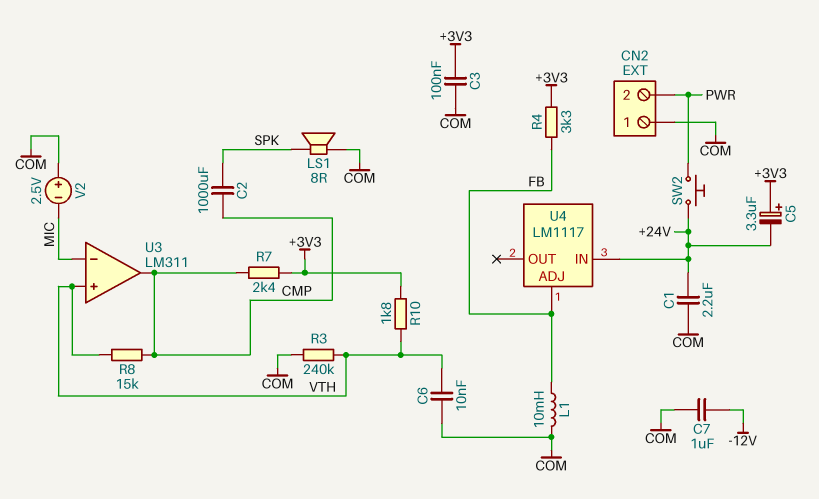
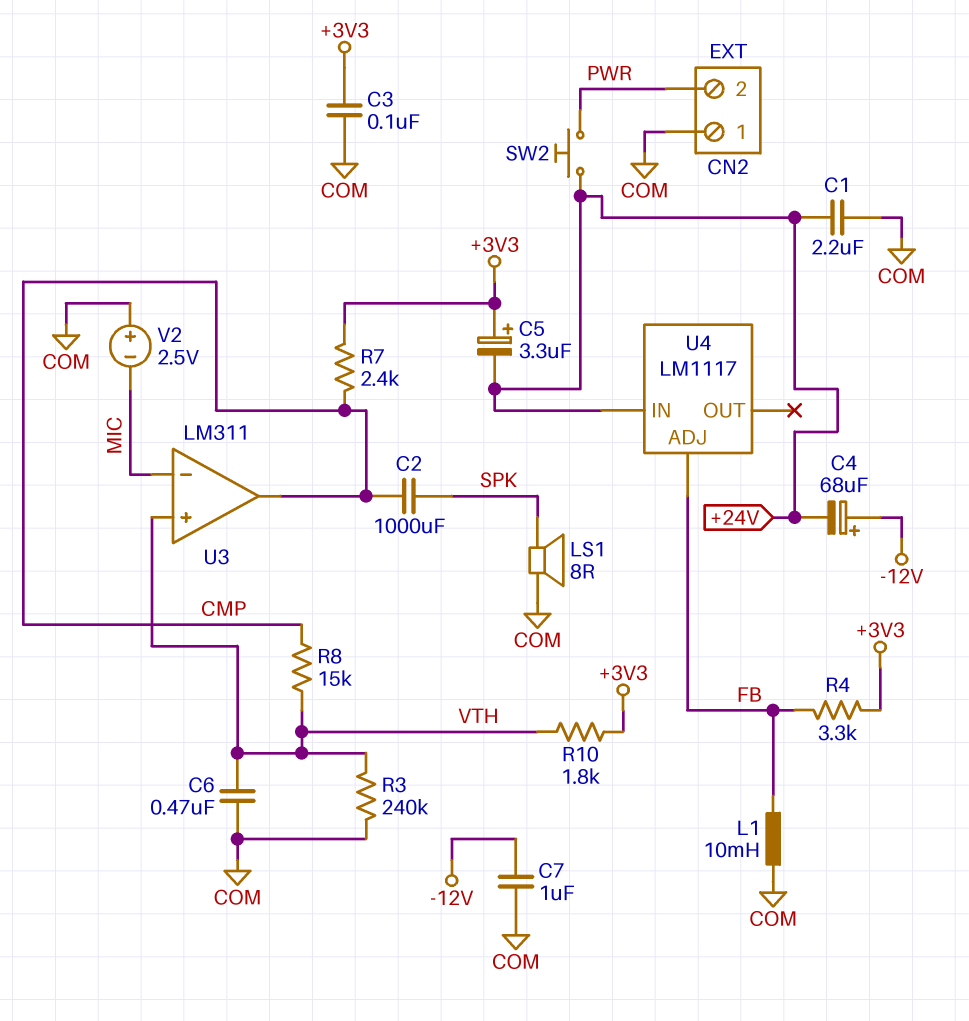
C4: none -> 68uF (plus -12V, minus +24V)
C6: 10nF (COM, VTH) -> 470nF (COM, VTH)

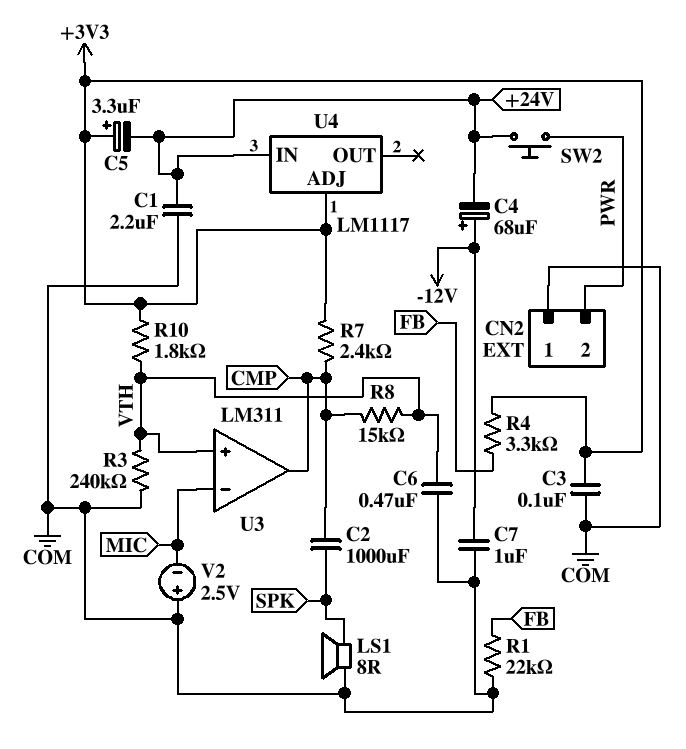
L1: 10mH (COM, FB) -> none
R1: none -> 22k (COM, FB)
U4 pin ADJ: FB -> +3V3

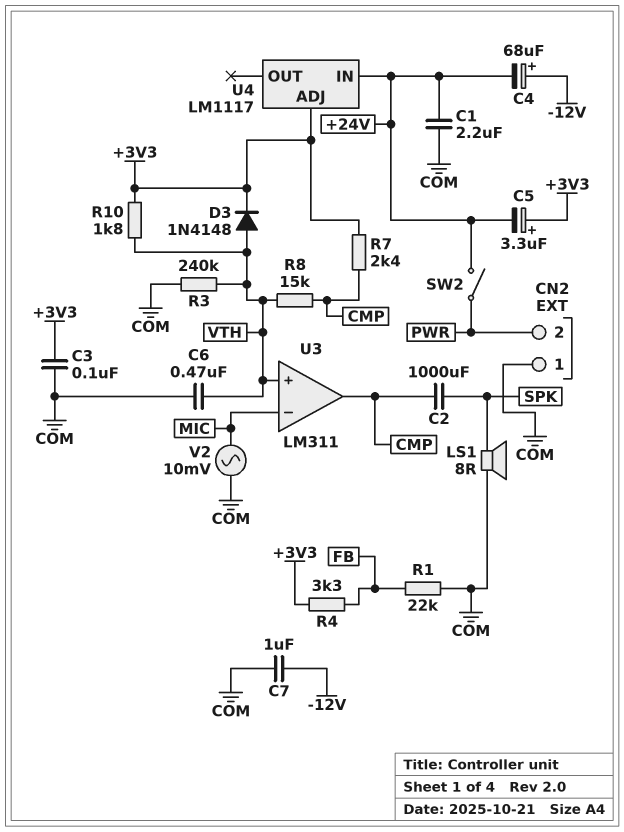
D3: none -> diode 1N4148 (A VTH, K +3V3)
SW2: button (+24V, PWR) -> switch (+24V, PWR)
V2: 2.5V (plus COM, minus MIC) -> AC 10mV (COM, MIC)

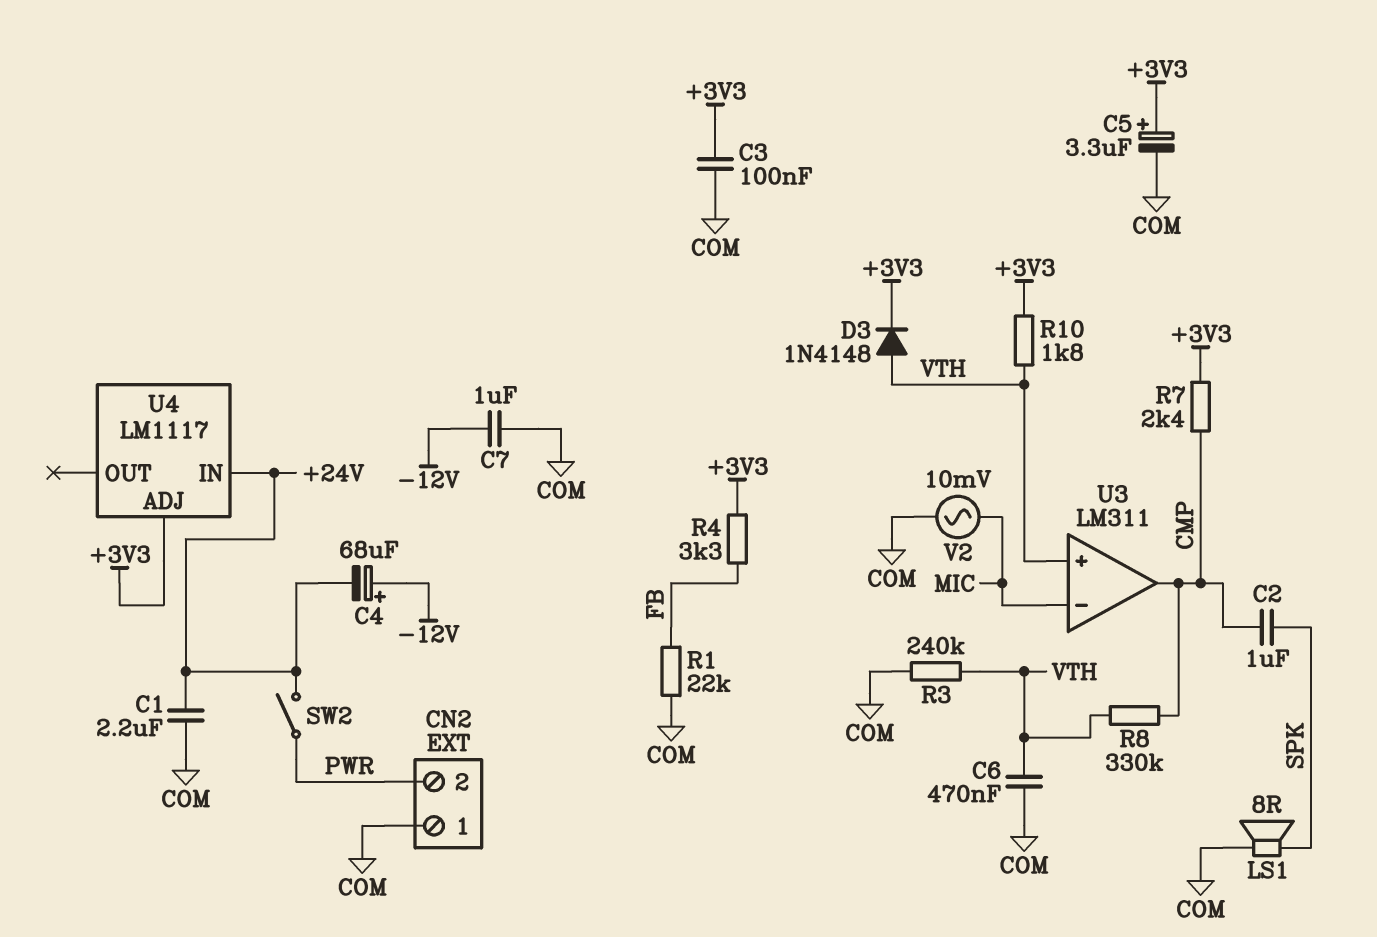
C2: 1000uF (CMP, SPK) -> 1uF (CMP, SPK)
C5: 3.3uF (plus +3V3, minus +24V) -> 3.3uF (plus +3V3, minus COM)
R8: 15k (CMP, VTH) -> 330k (CMP, VTH)

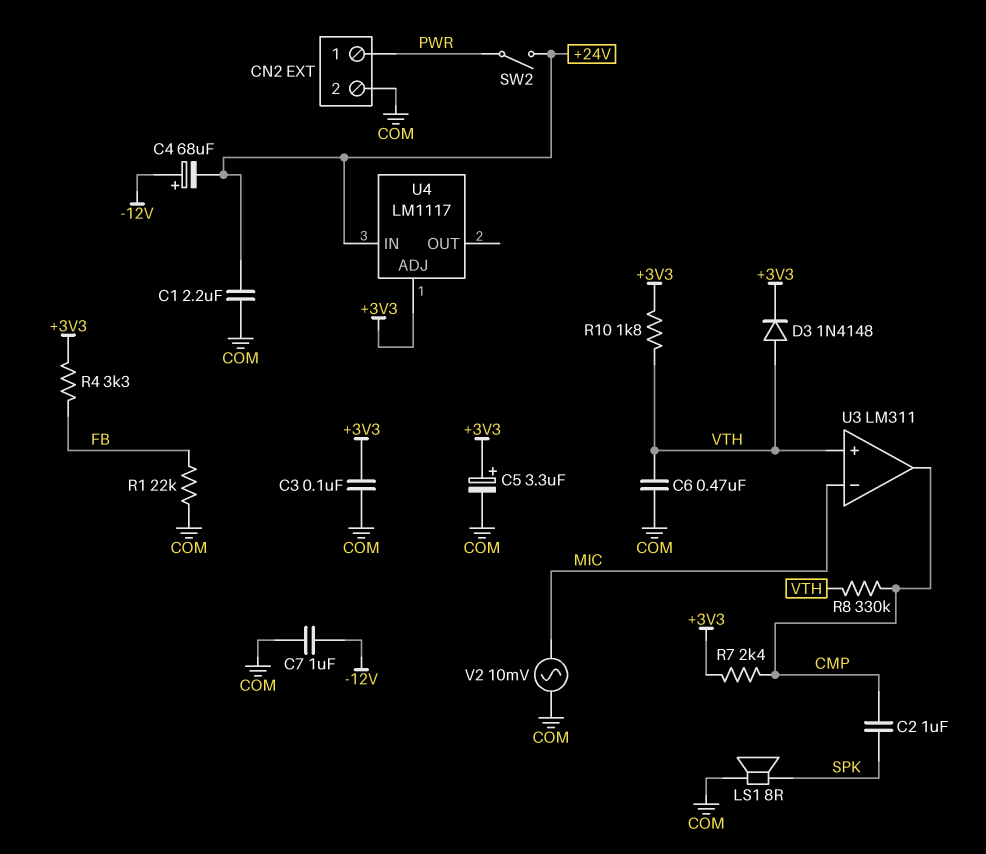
CN2 pin 1: COM -> PWR
CN2 pin 2: PWR -> COM
R3: 240k (COM, VTH) -> none

